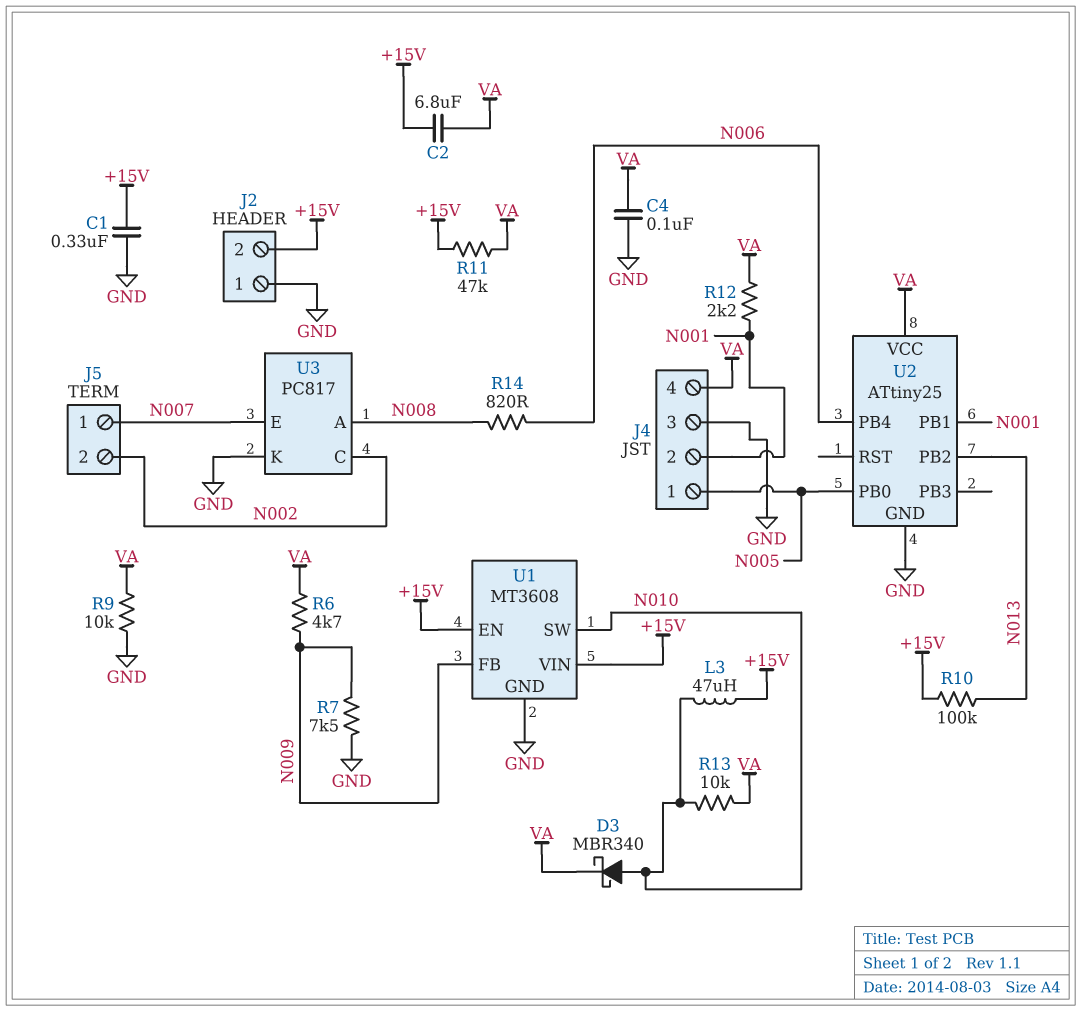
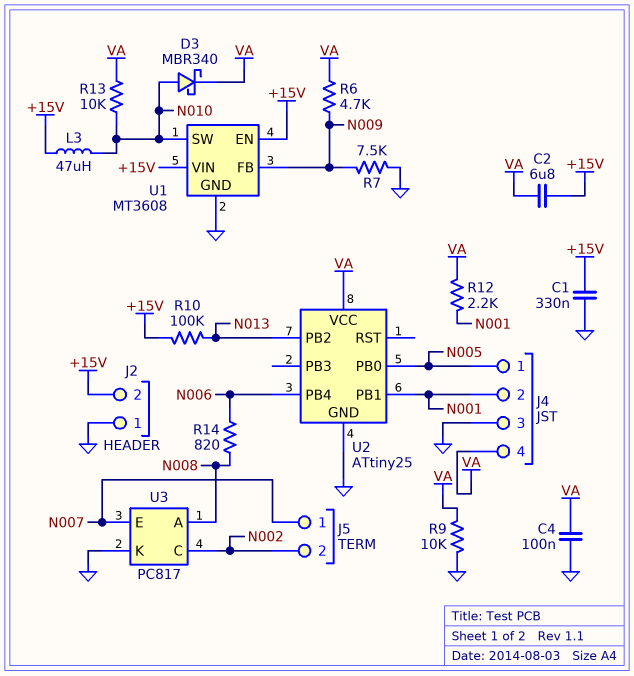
R11: 47k (+15V, VA) -> none

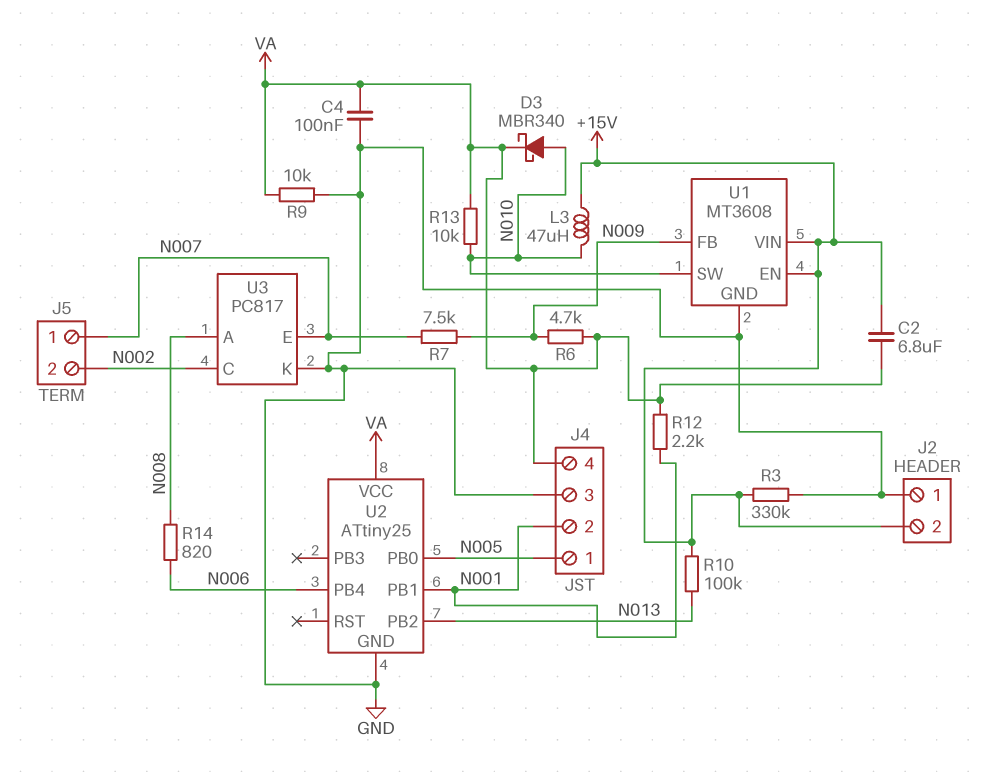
C1: 330nF (+15V, GND) -> none
R3: none -> 330k (+15V, GND)
R7: 7.5k (GND, N009) -> 7.5k (N007, N009)

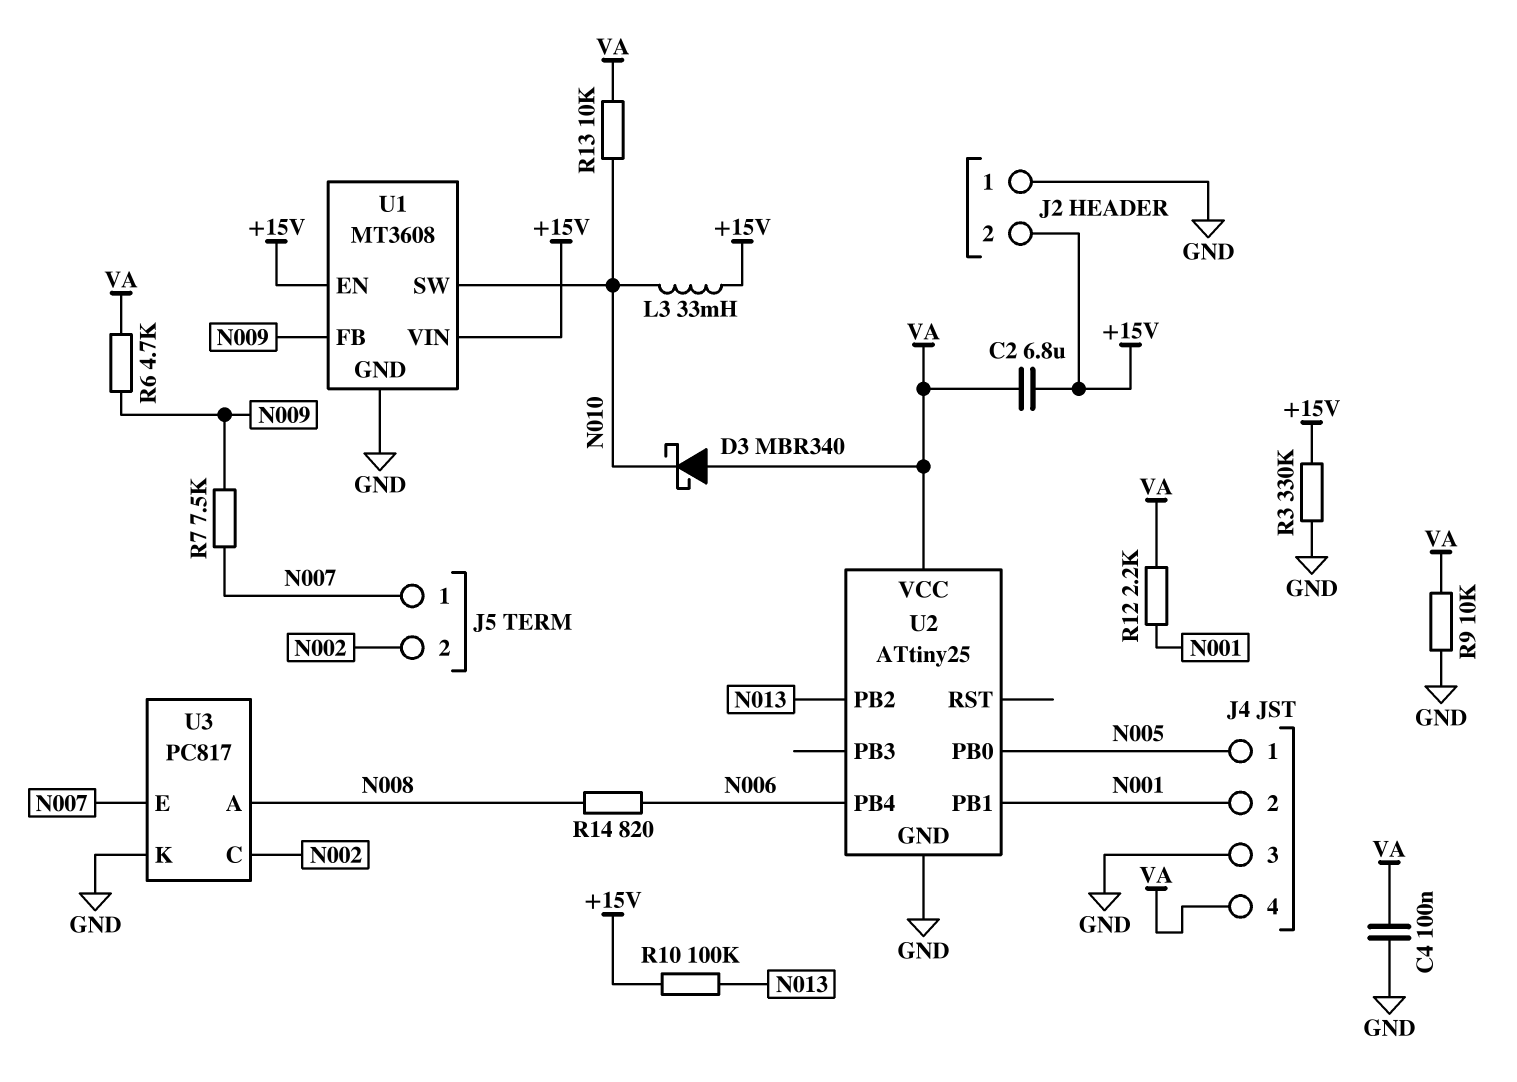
D3: schottky MBR340 (A N010, K VA) -> schottky MBR340 (A VA, K N010)
L3: 47uH (+15V, N010) -> 33mH (+15V, N010)

